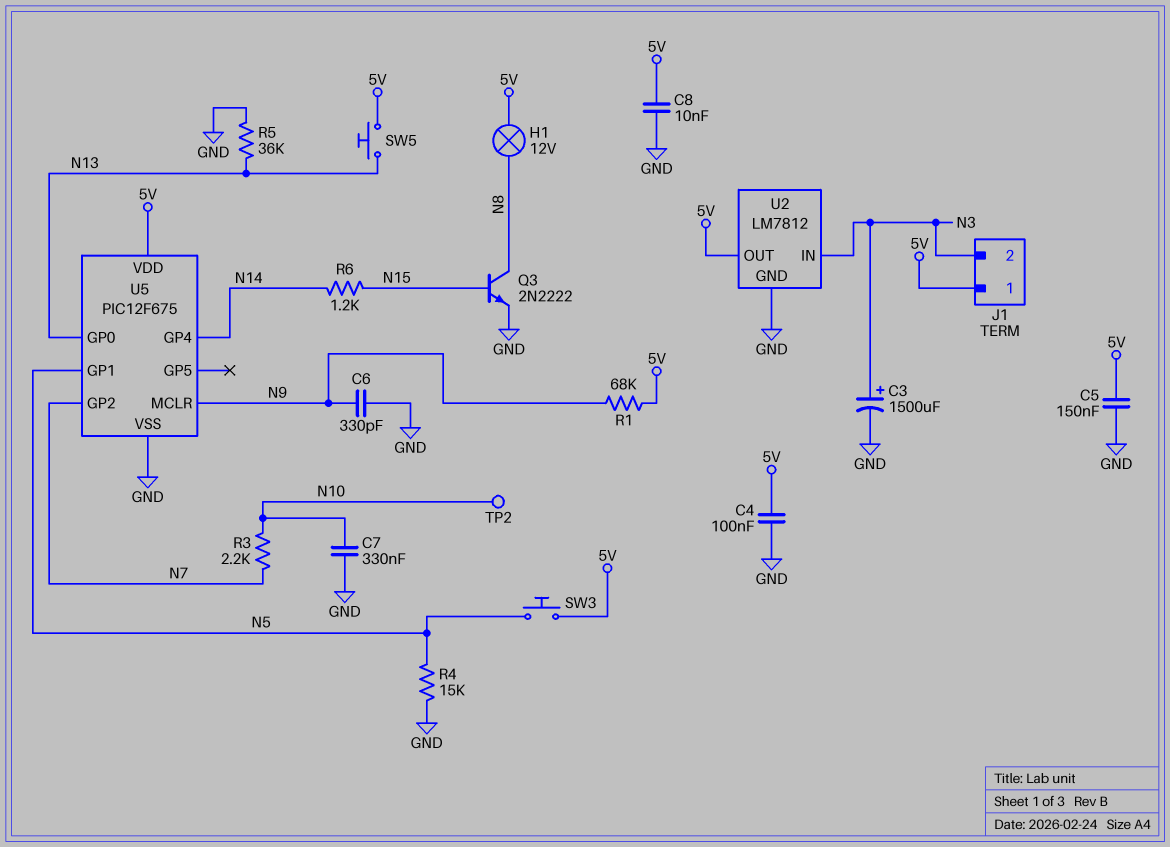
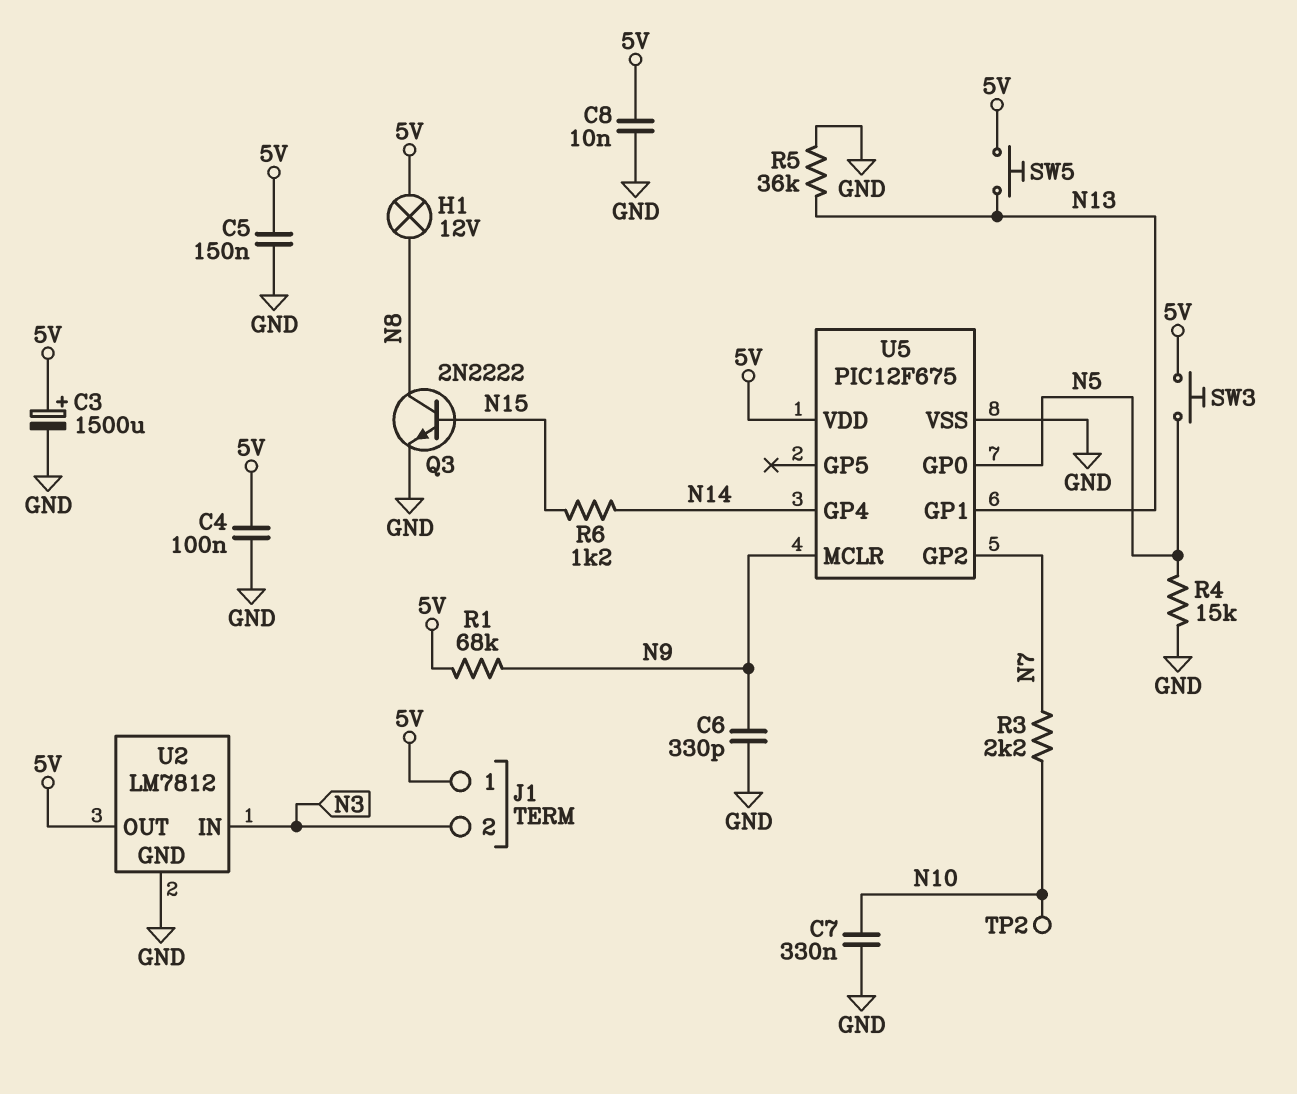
C3: 1500uF (plus N3, minus GND) -> 1500uF (plus 5V, minus GND)
U5 pin GP0: N13 -> N5
U5 pin GP1: N5 -> N13

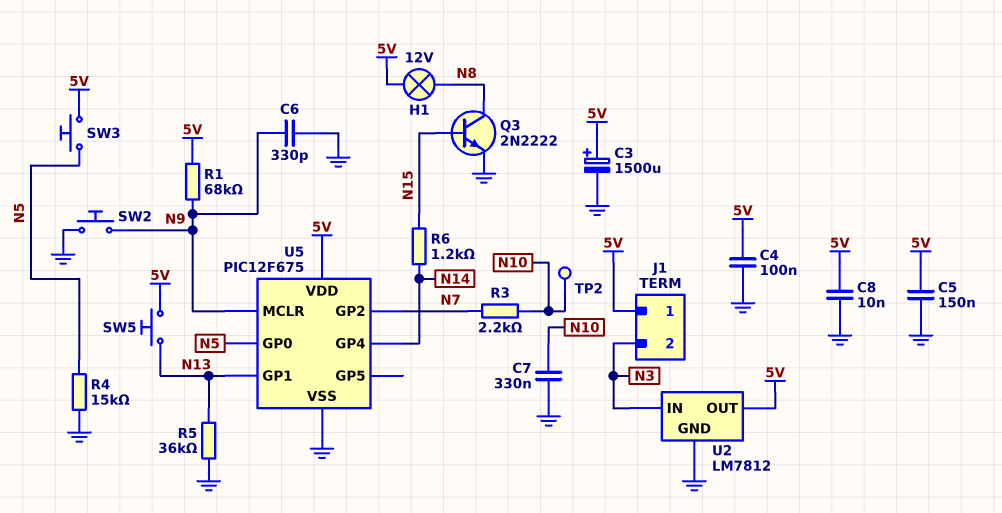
SW2: none -> button (GND, N9)

